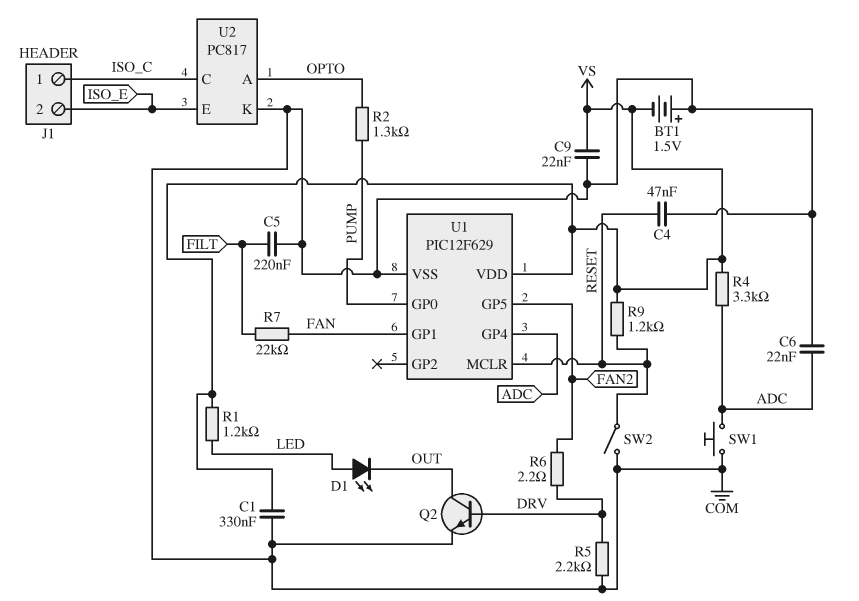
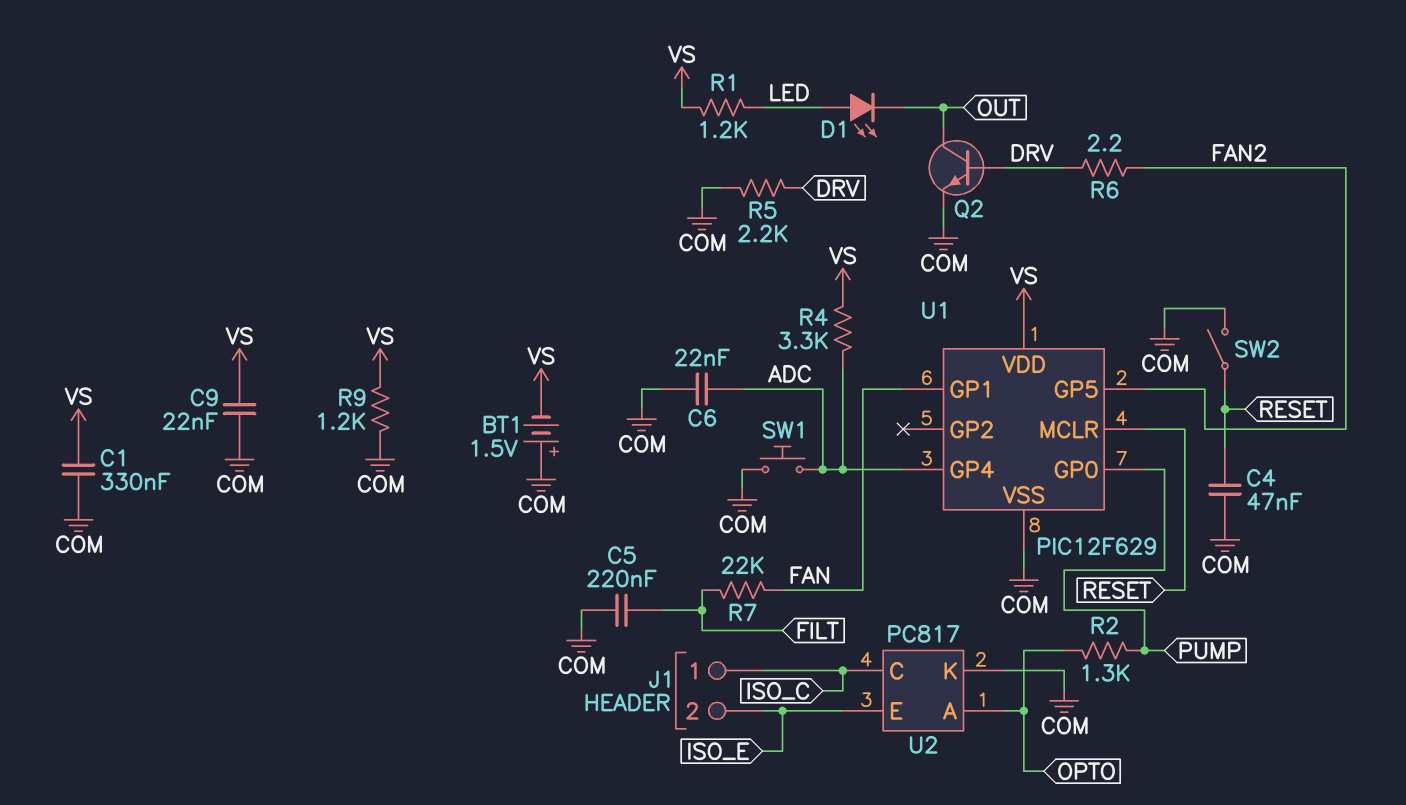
R9: 1.2k (RESET, VS) -> 1.2k (COM, VS)

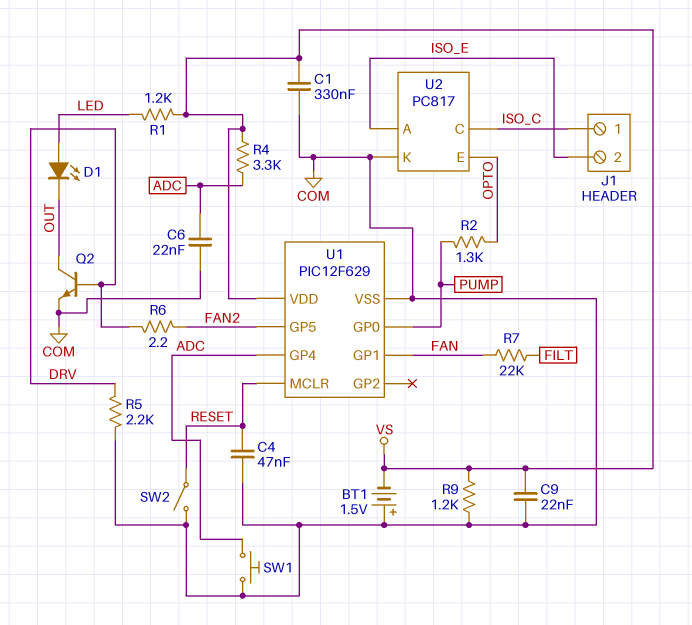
C5: 220nF (COM, FILT) -> none
U2 pin A: OPTO -> ISO_E
U2 pin E: ISO_E -> OPTO

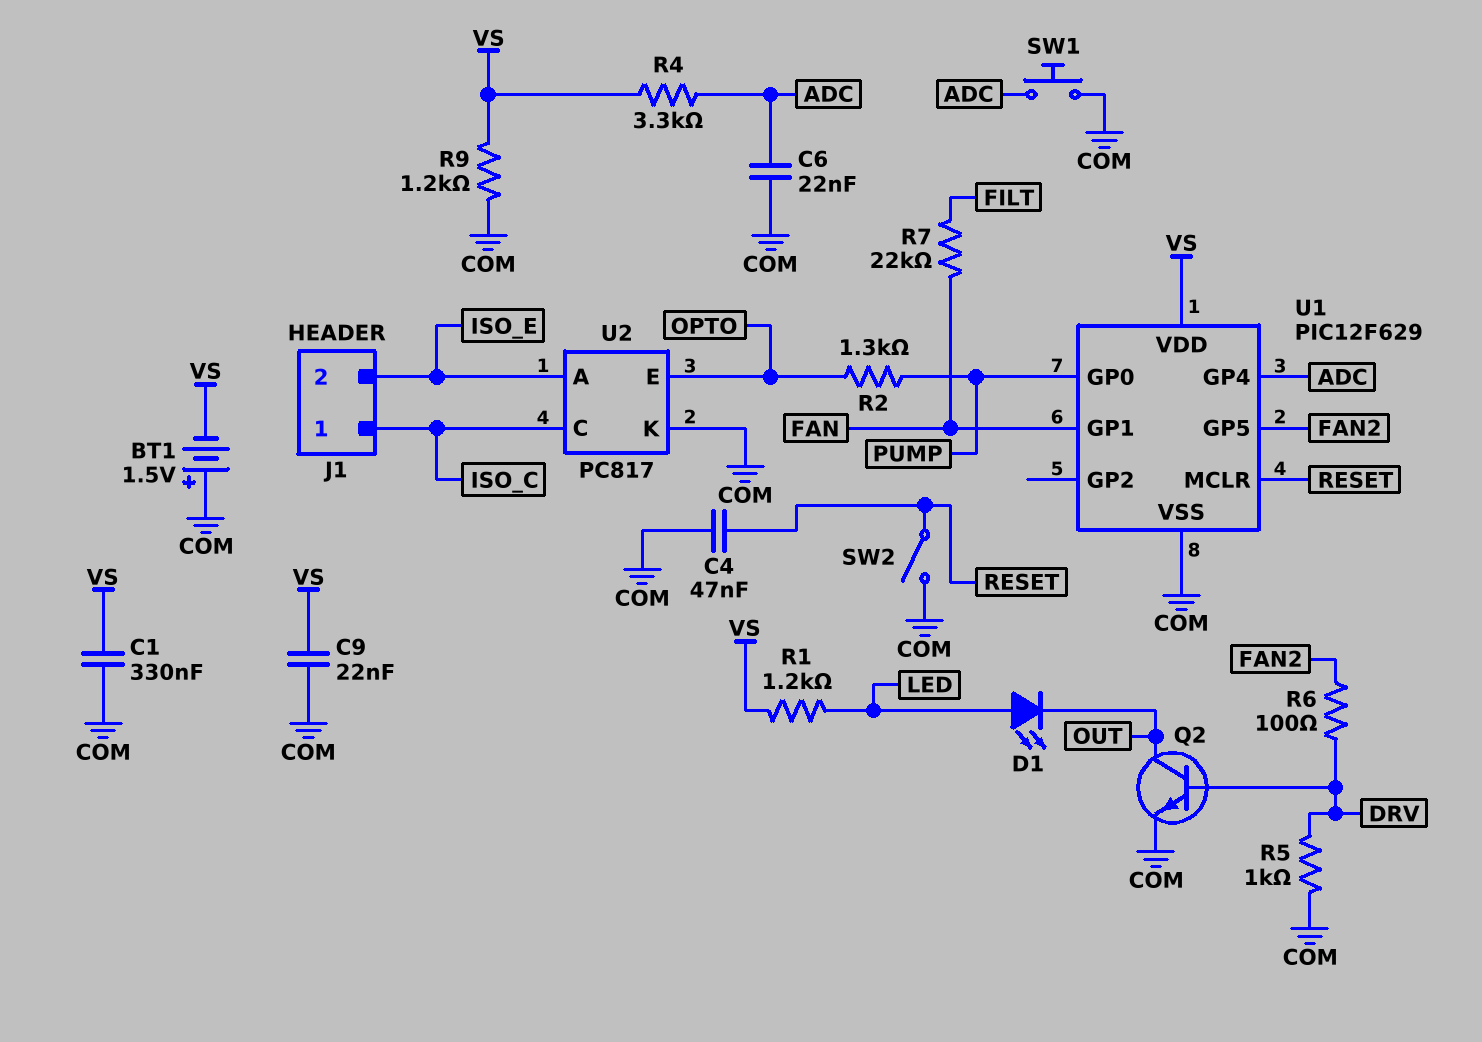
R5: 2.2k (COM, DRV) -> 1k (COM, DRV)
R6: 2.2 (DRV, FAN2) -> 100 (DRV, FAN2)

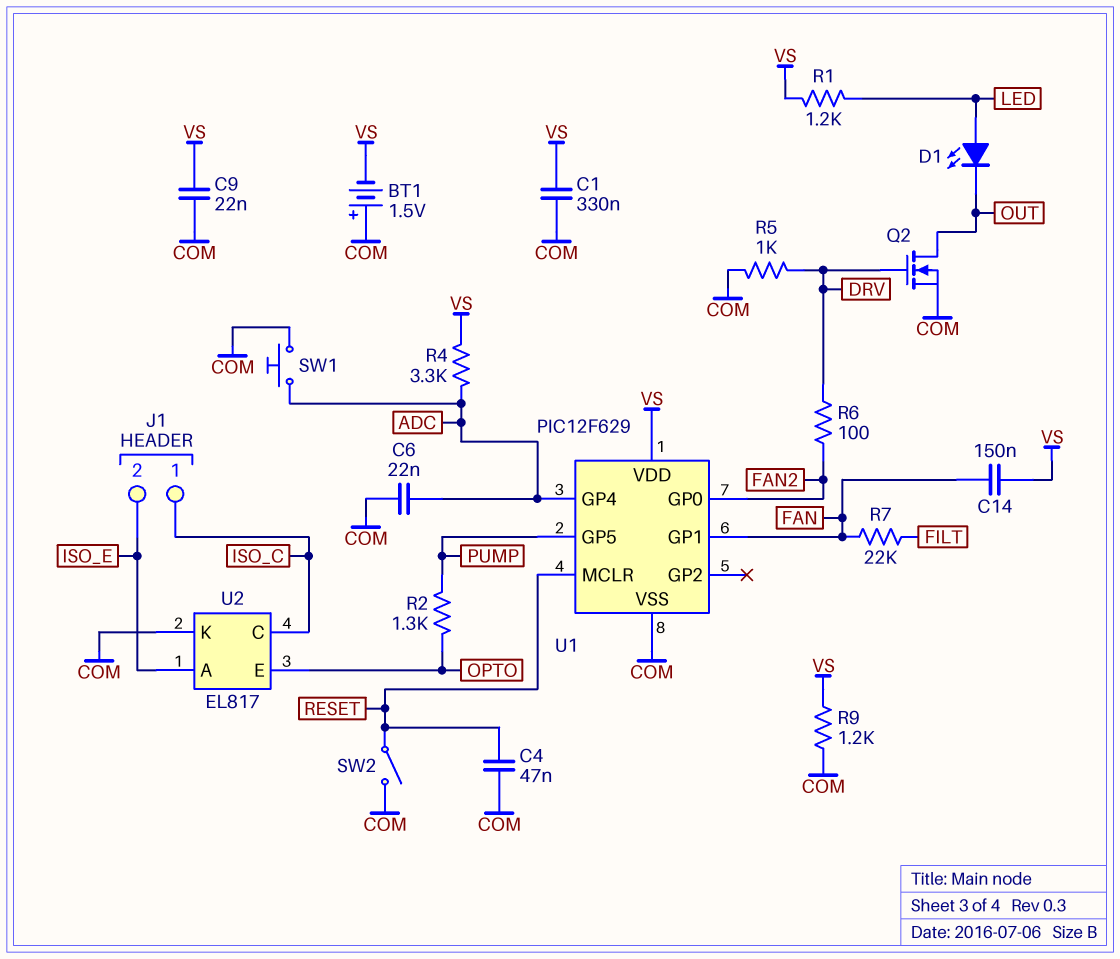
C14: none -> 150nF (FAN, VS)
Q2: NPN (B DRV, C OUT, E COM) -> NMOS (G DRV, D OUT, S COM)
U1 pin GP0: PUMP -> FAN2
U1 pin GP5: FAN2 -> PUMP
U2: PC817 -> EL817

